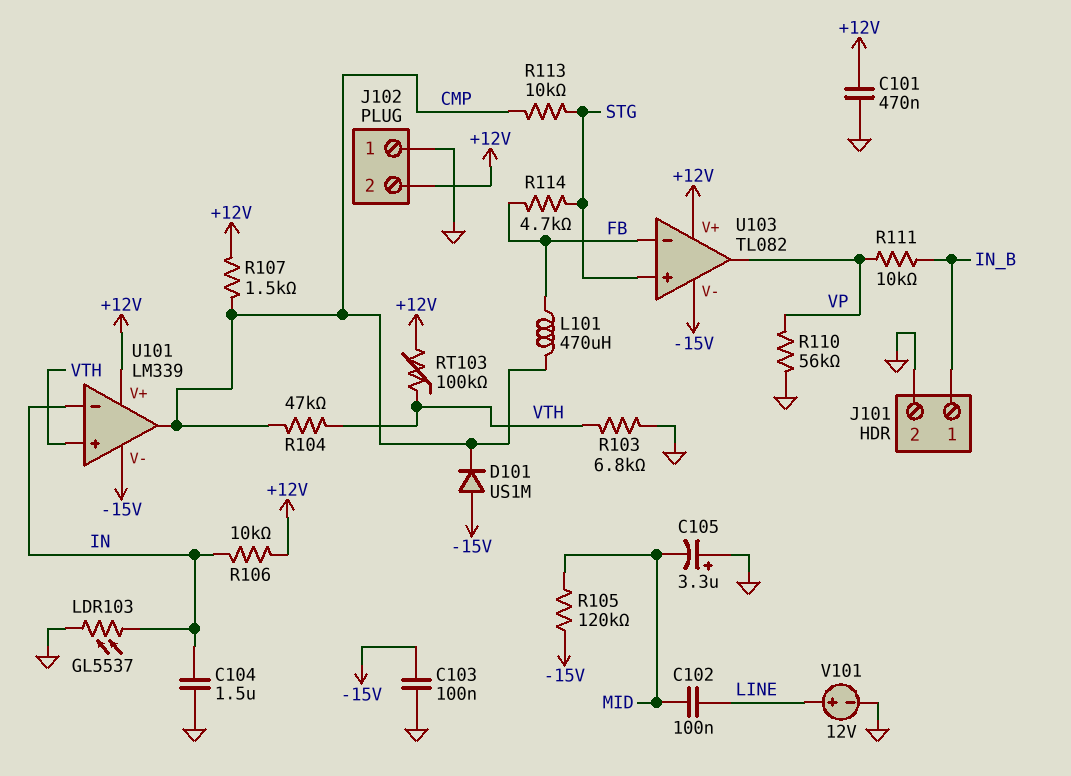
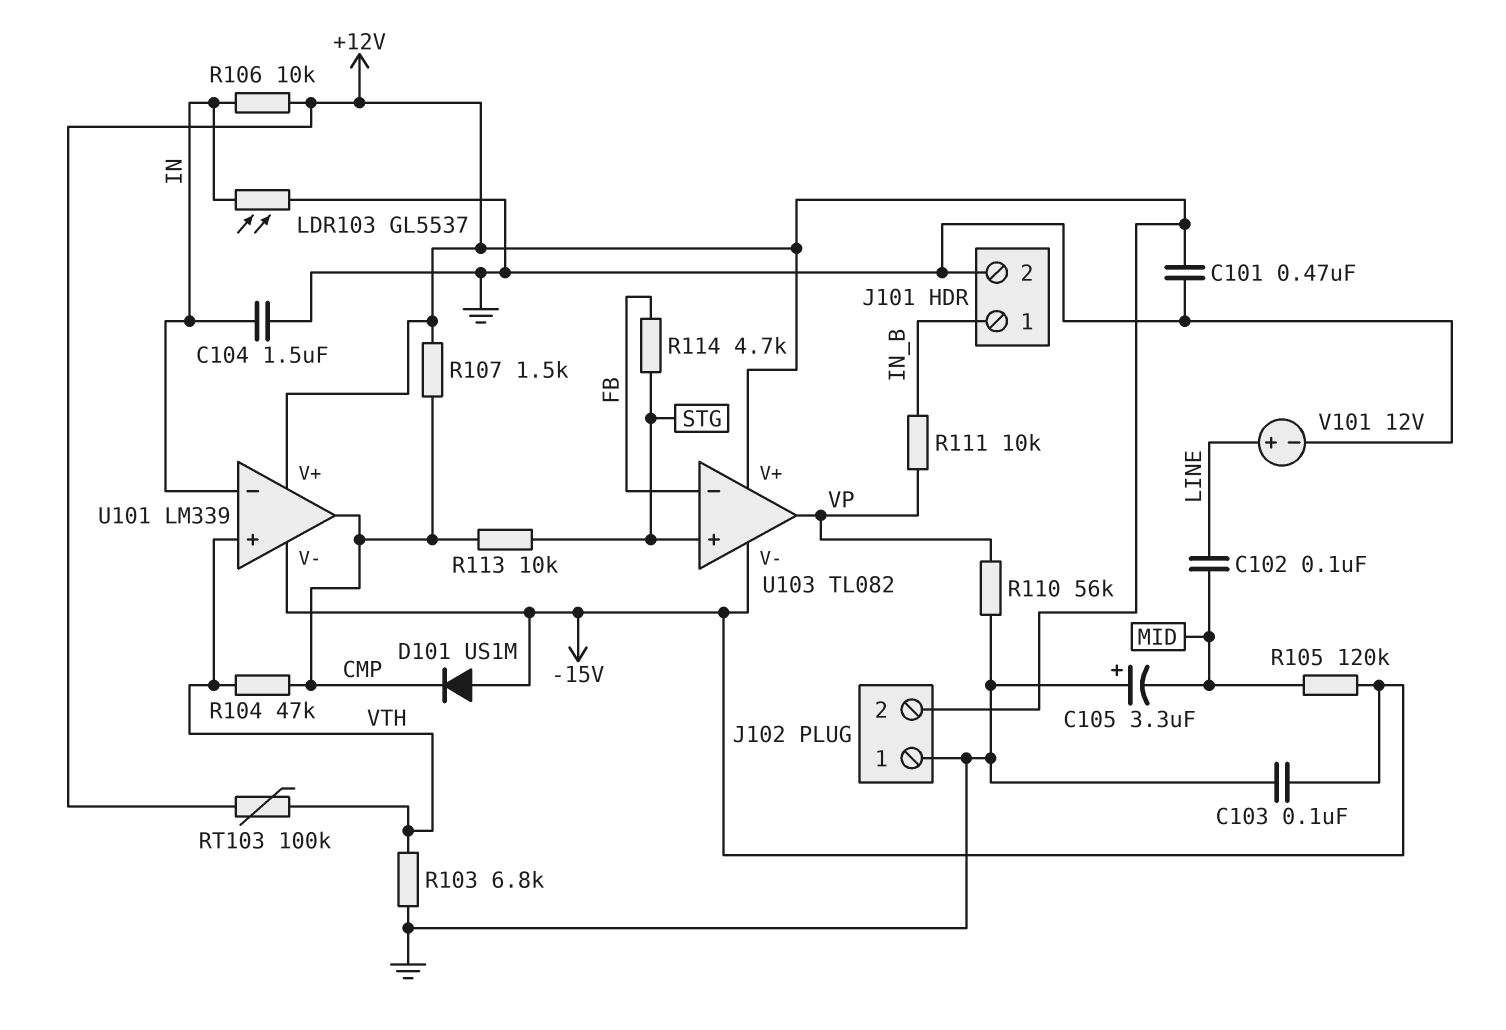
L101: 470uH (CMP, FB) -> none

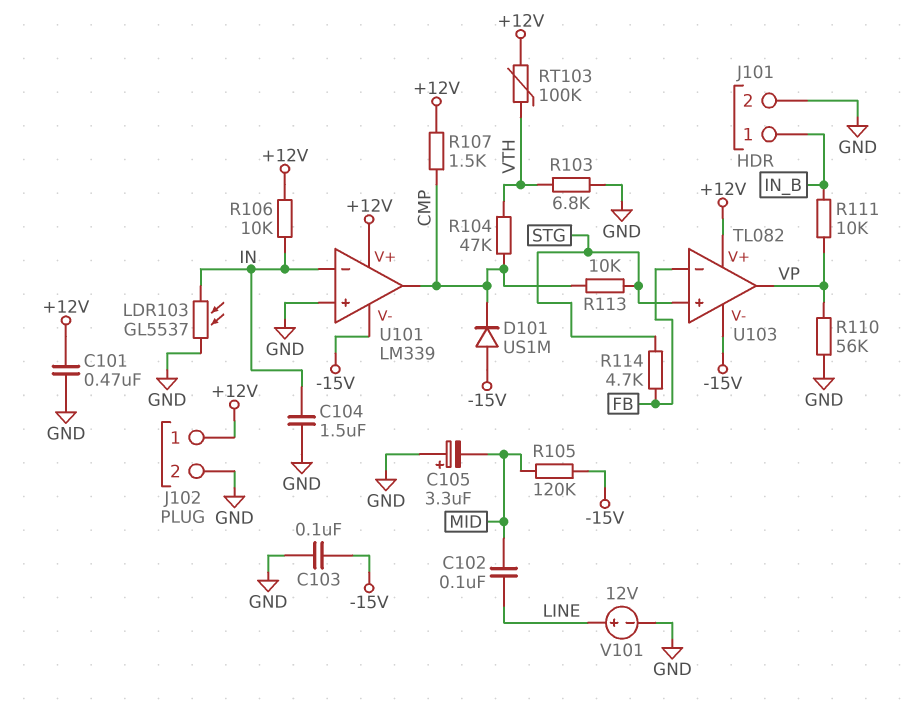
J102 pin 1: GND -> +12V
J102 pin 2: +12V -> GND
U101 pin in+: VTH -> GND

